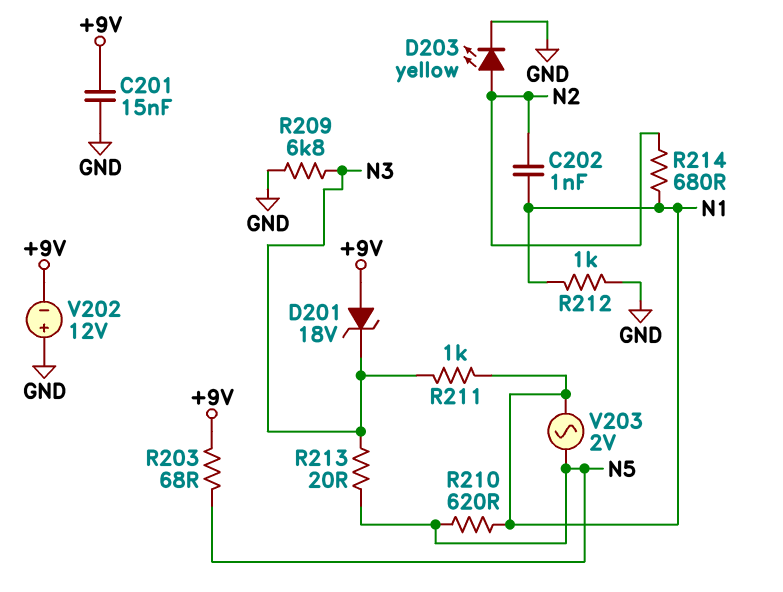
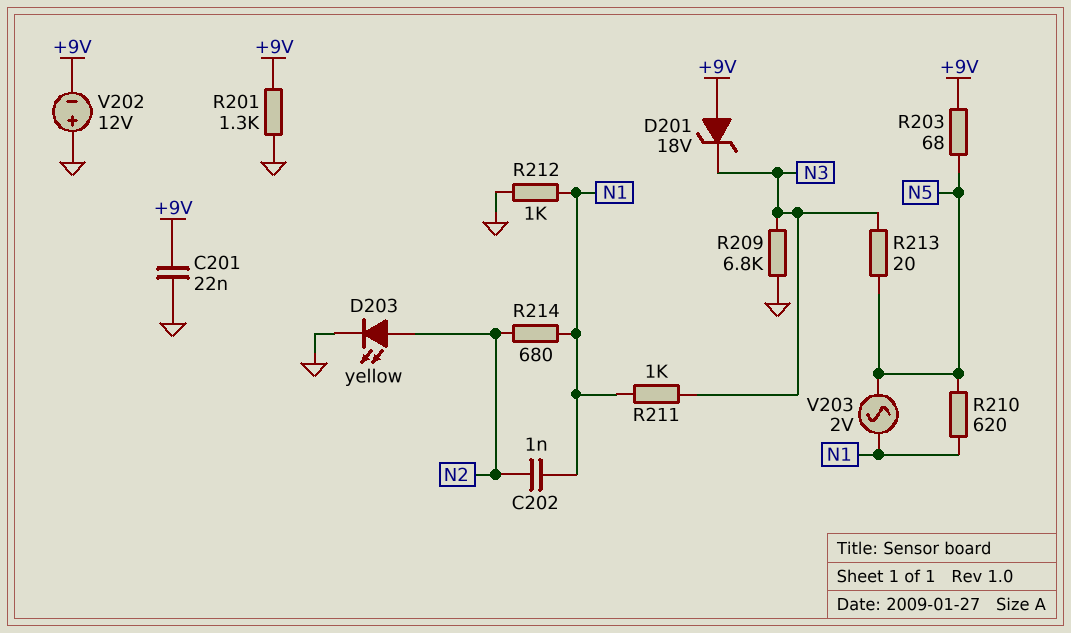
C201: 15nF (+9V, GND) -> 22nF (+9V, GND)
R201: none -> 1.3k (+9V, GND)

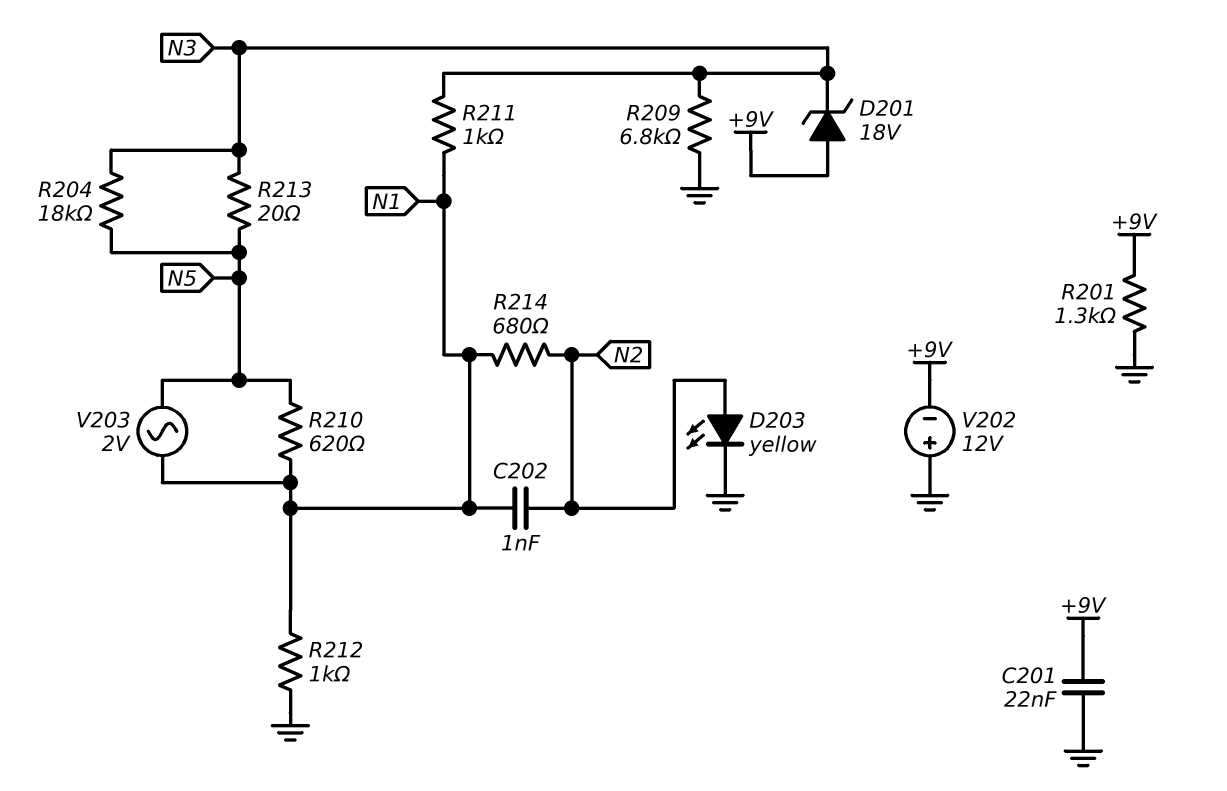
R203: 68 (+9V, N5) -> none
R204: none -> 18k (N3, N5)

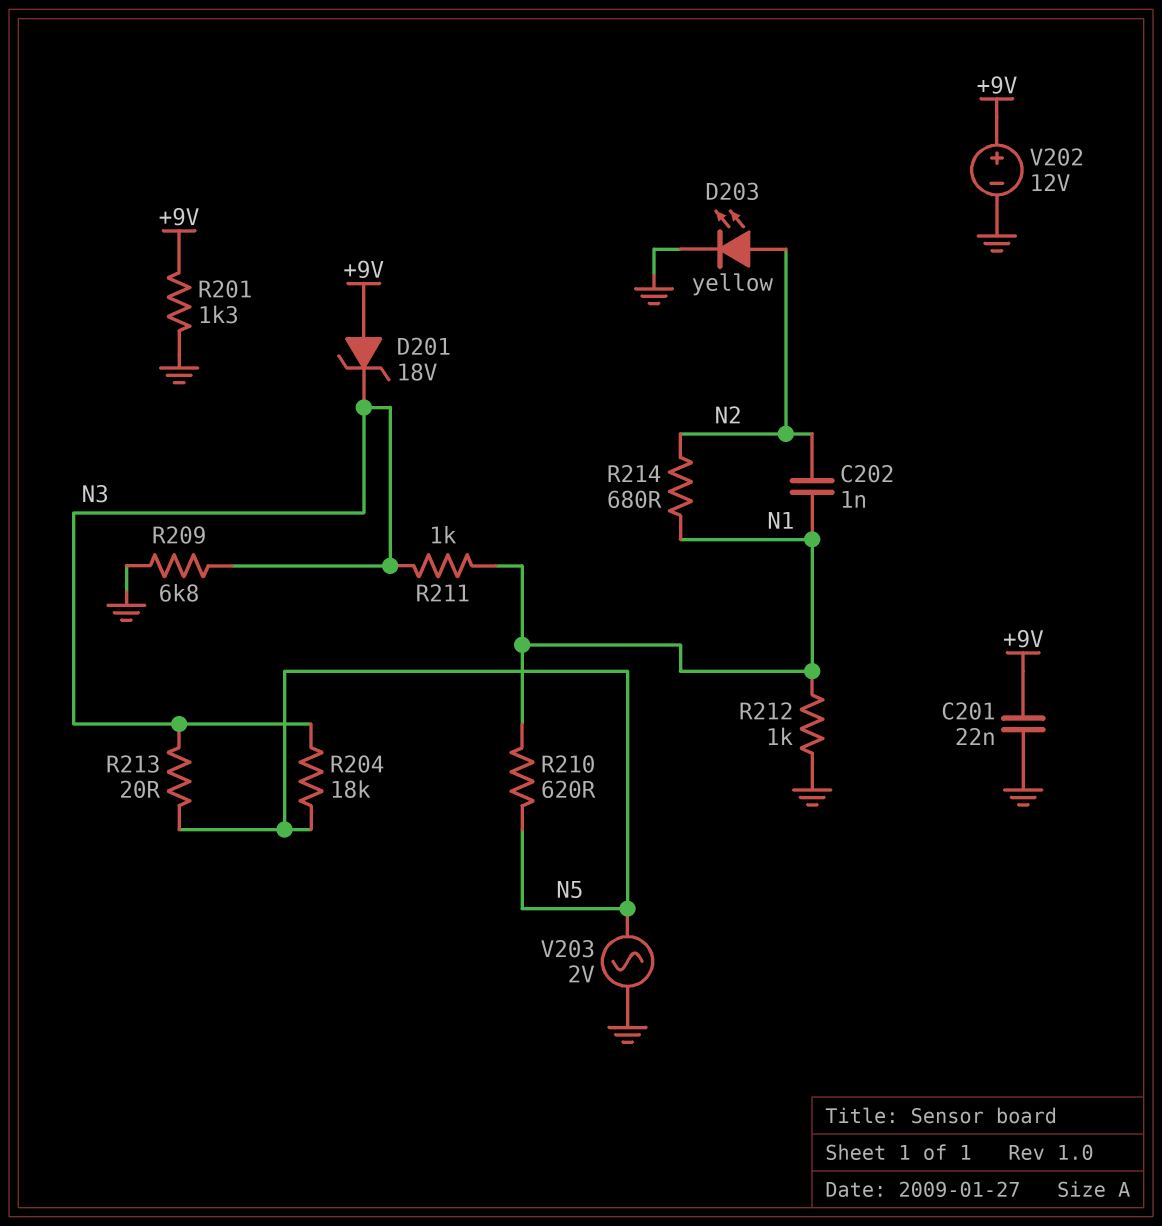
V202: 12V (plus GND, minus +9V) -> 12V (plus +9V, minus GND)
V203: AC 2V (N1, N5) -> AC 2V (GND, N5)

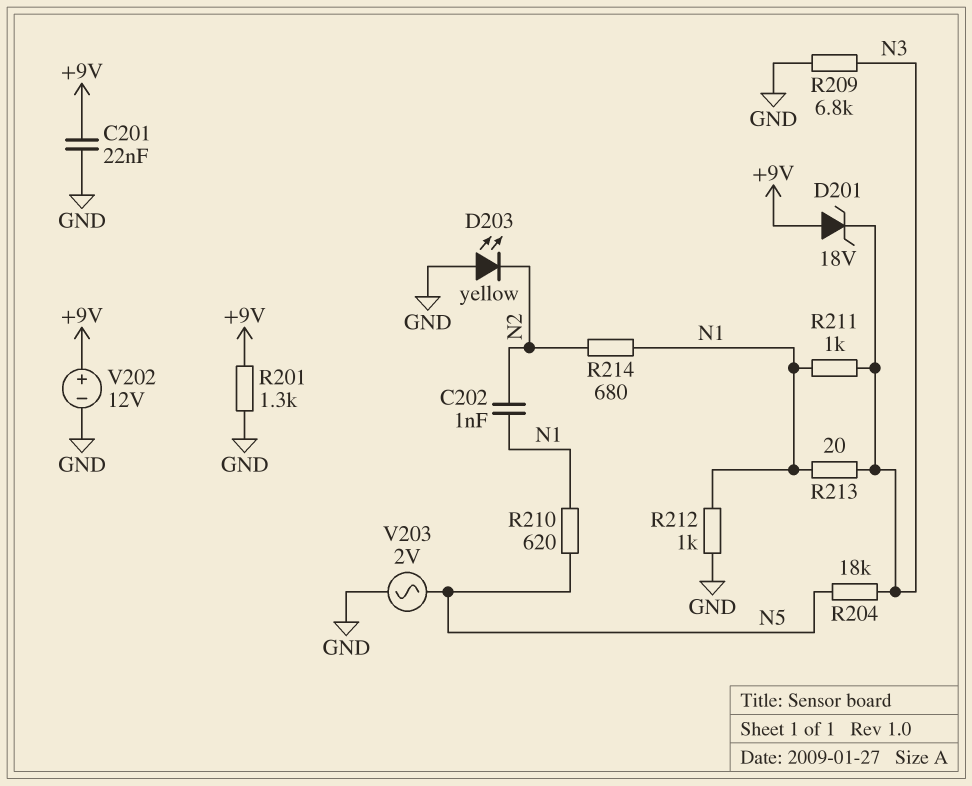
D203: LED yellow (A N2, K GND) -> LED yellow (A GND, K N2)
R213: 20 (N3, N5) -> 20 (N1, N3)

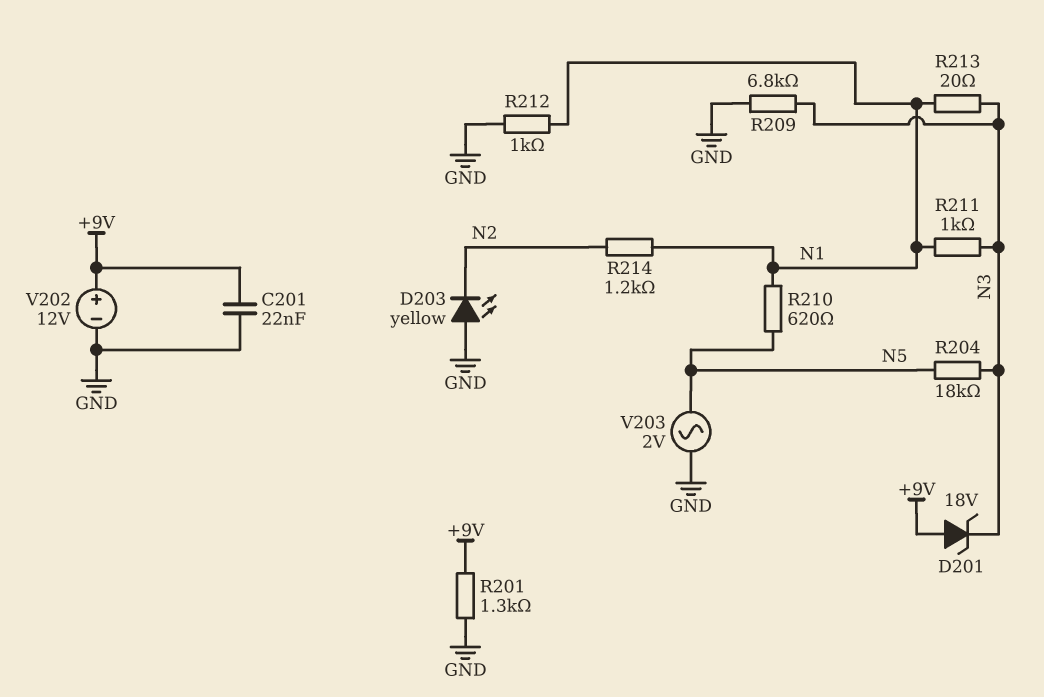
C202: 1nF (N1, N2) -> none
R214: 680 (N1, N2) -> 1.2k (N1, N2)

